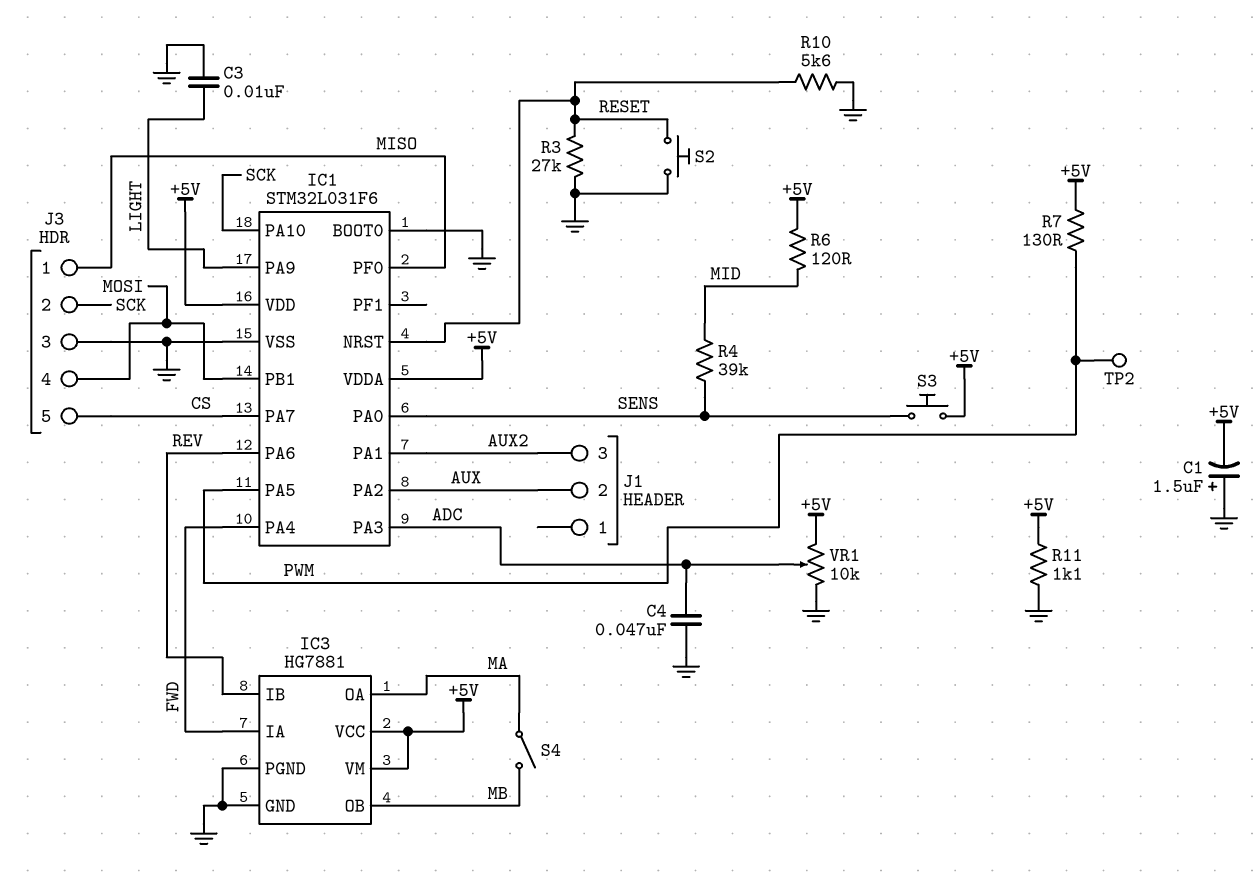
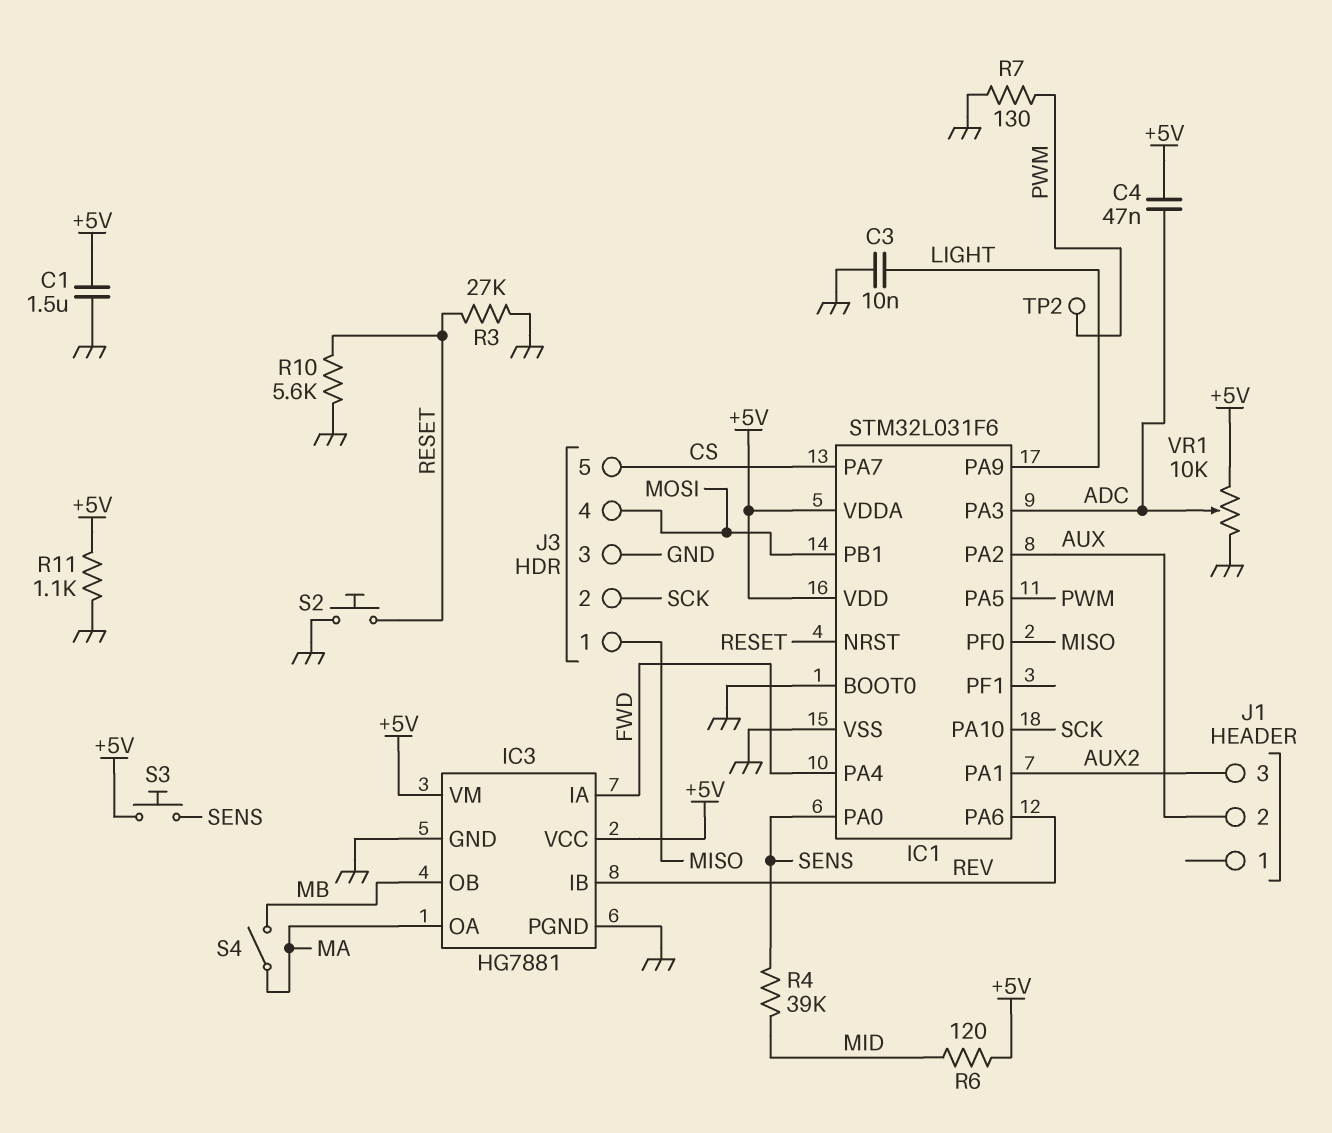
C1: 1.5uF (plus GND, minus +5V) -> 1.5uF (+5V, GND)
C4: 47nF (ADC, GND) -> 47nF (+5V, ADC)
R7: 130 (+5V, PWM) -> 130 (GND, PWM)

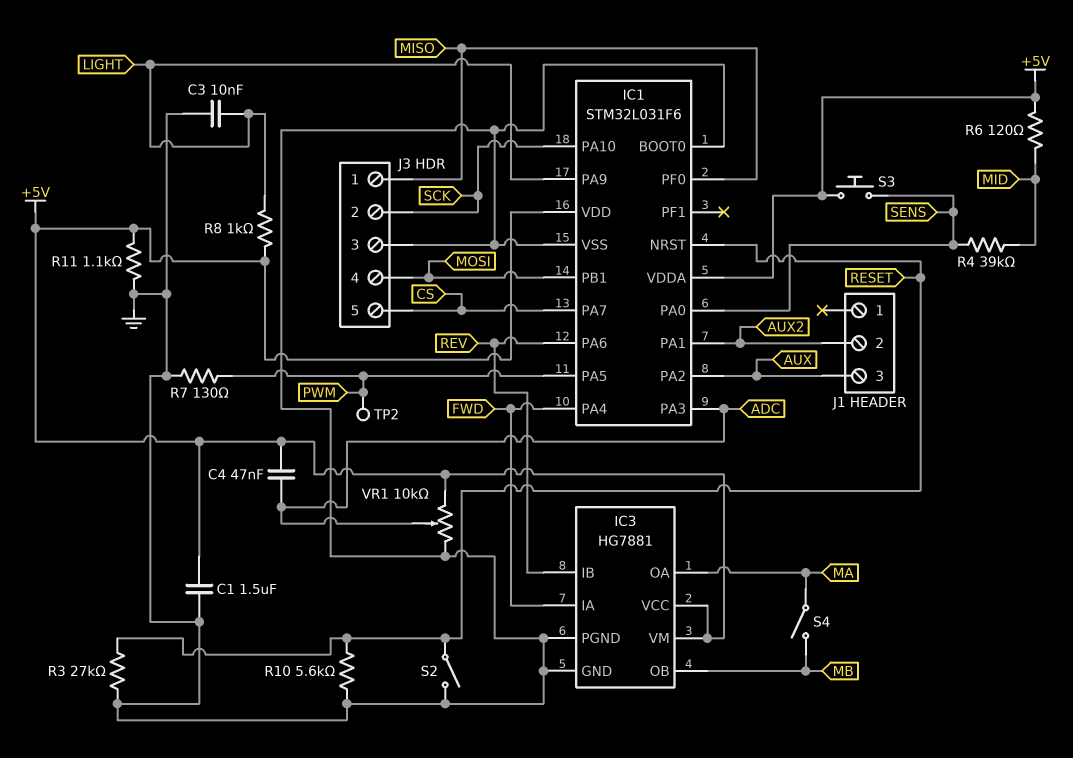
J1 pin 2: AUX -> AUX2
J1 pin 3: AUX2 -> AUX
R8: none -> 1k (+5V, LIGHT)
S2: button (GND, RESET) -> switch (GND, RESET)

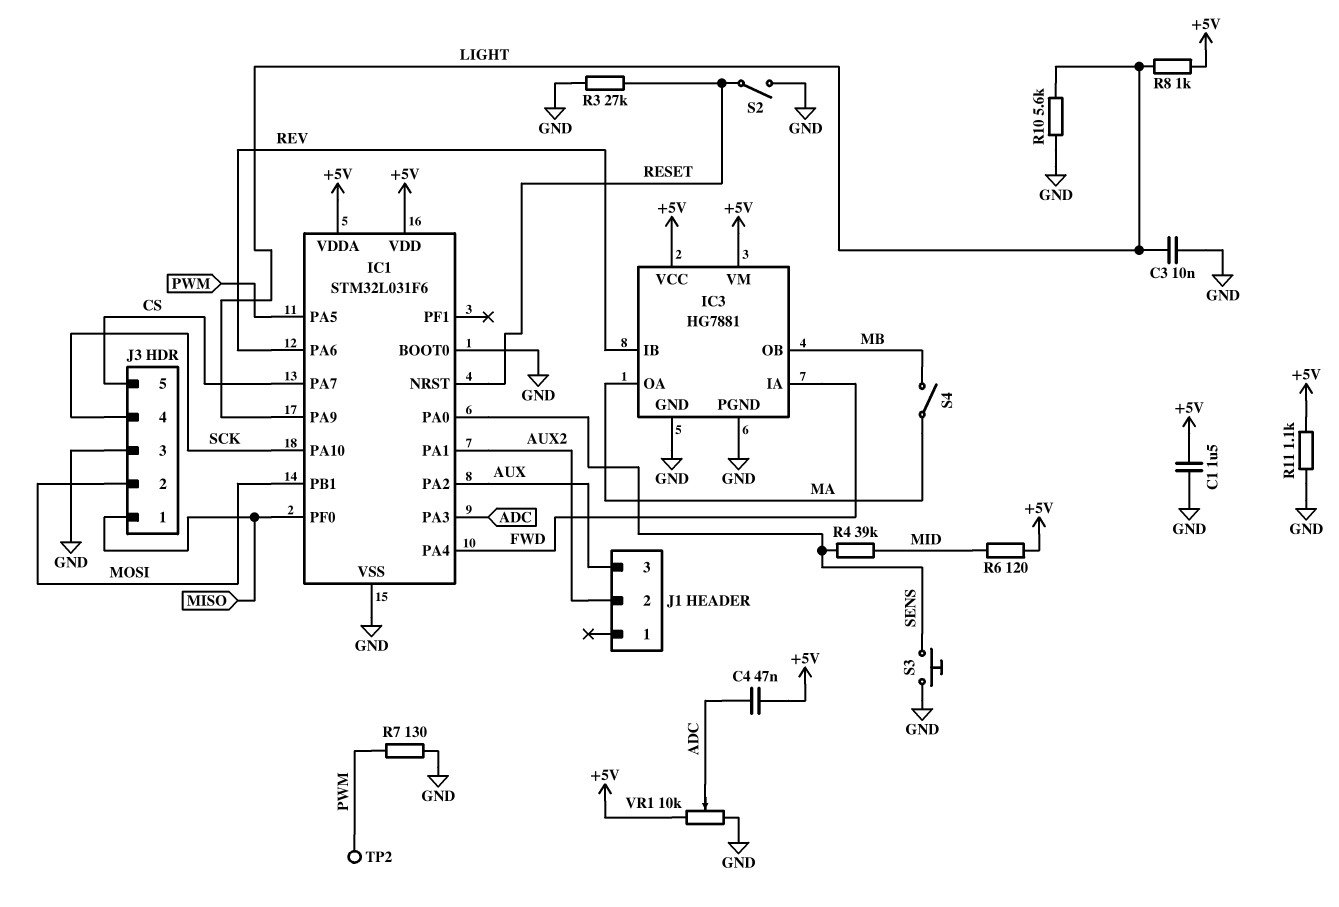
J3 pin 2: SCK -> MOSI
J3 pin 4: MOSI -> SCK
R10: 5.6k (GND, RESET) -> 5.6k (GND, LIGHT)
S3: button (+5V, SENS) -> button (GND, SENS)

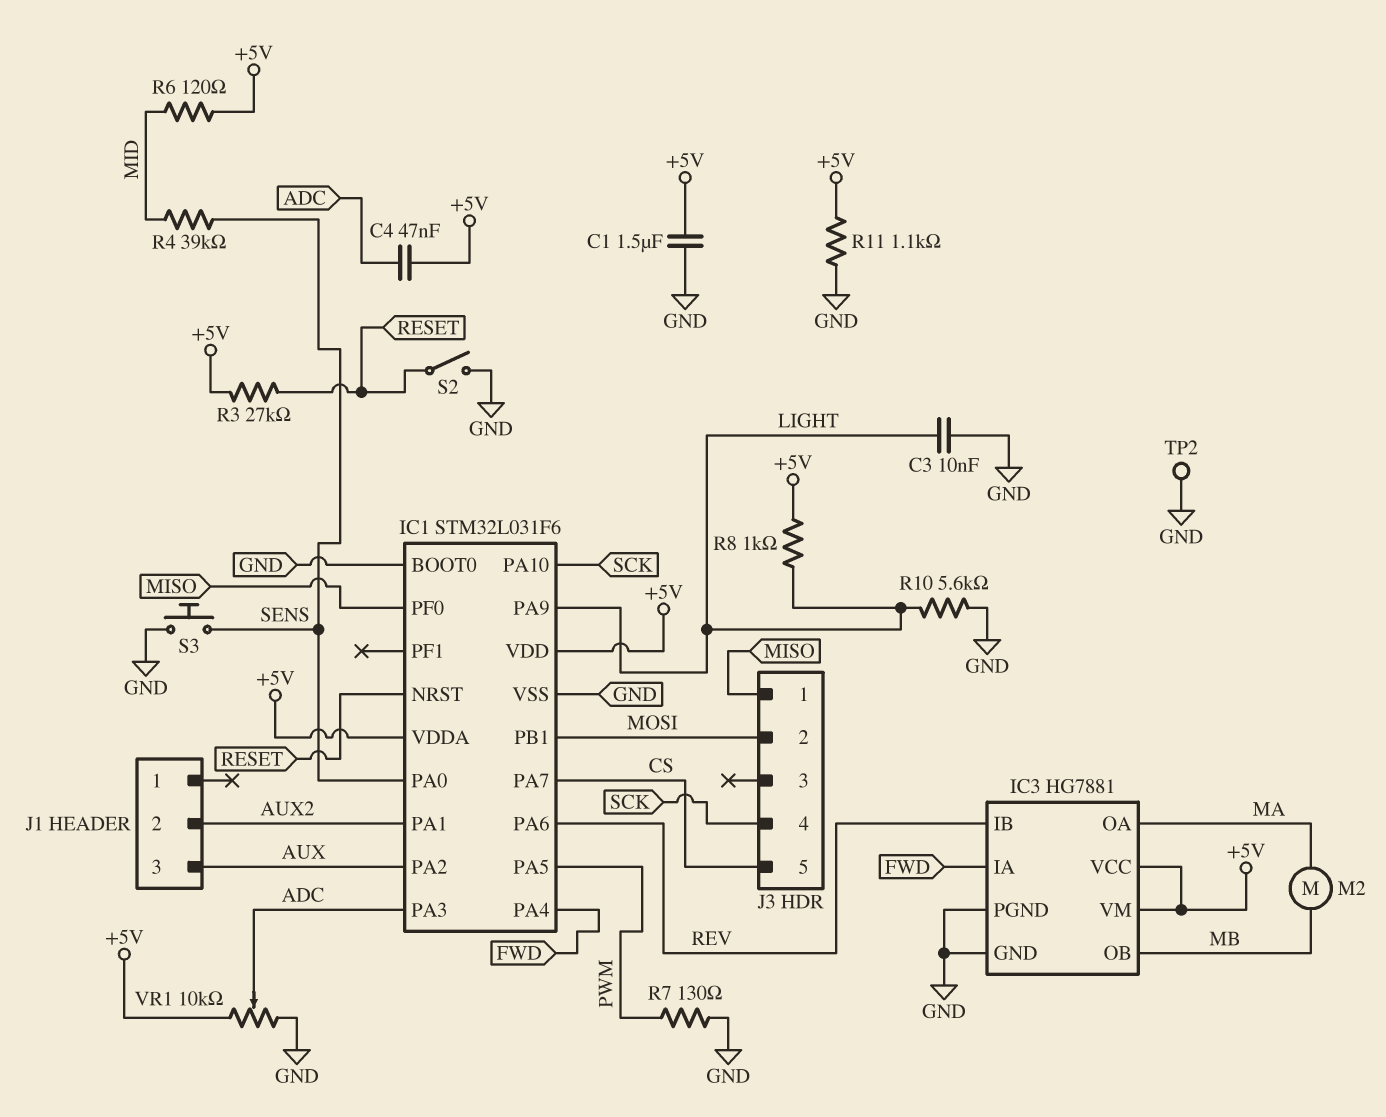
J3 pin 3: GND -> none
M2: none -> motor (MA, MB)
R3: 27k (GND, RESET) -> 27k (+5V, RESET)
S4: switch (MA, MB) -> none
TP2: test point (PWM) -> test point (GND)

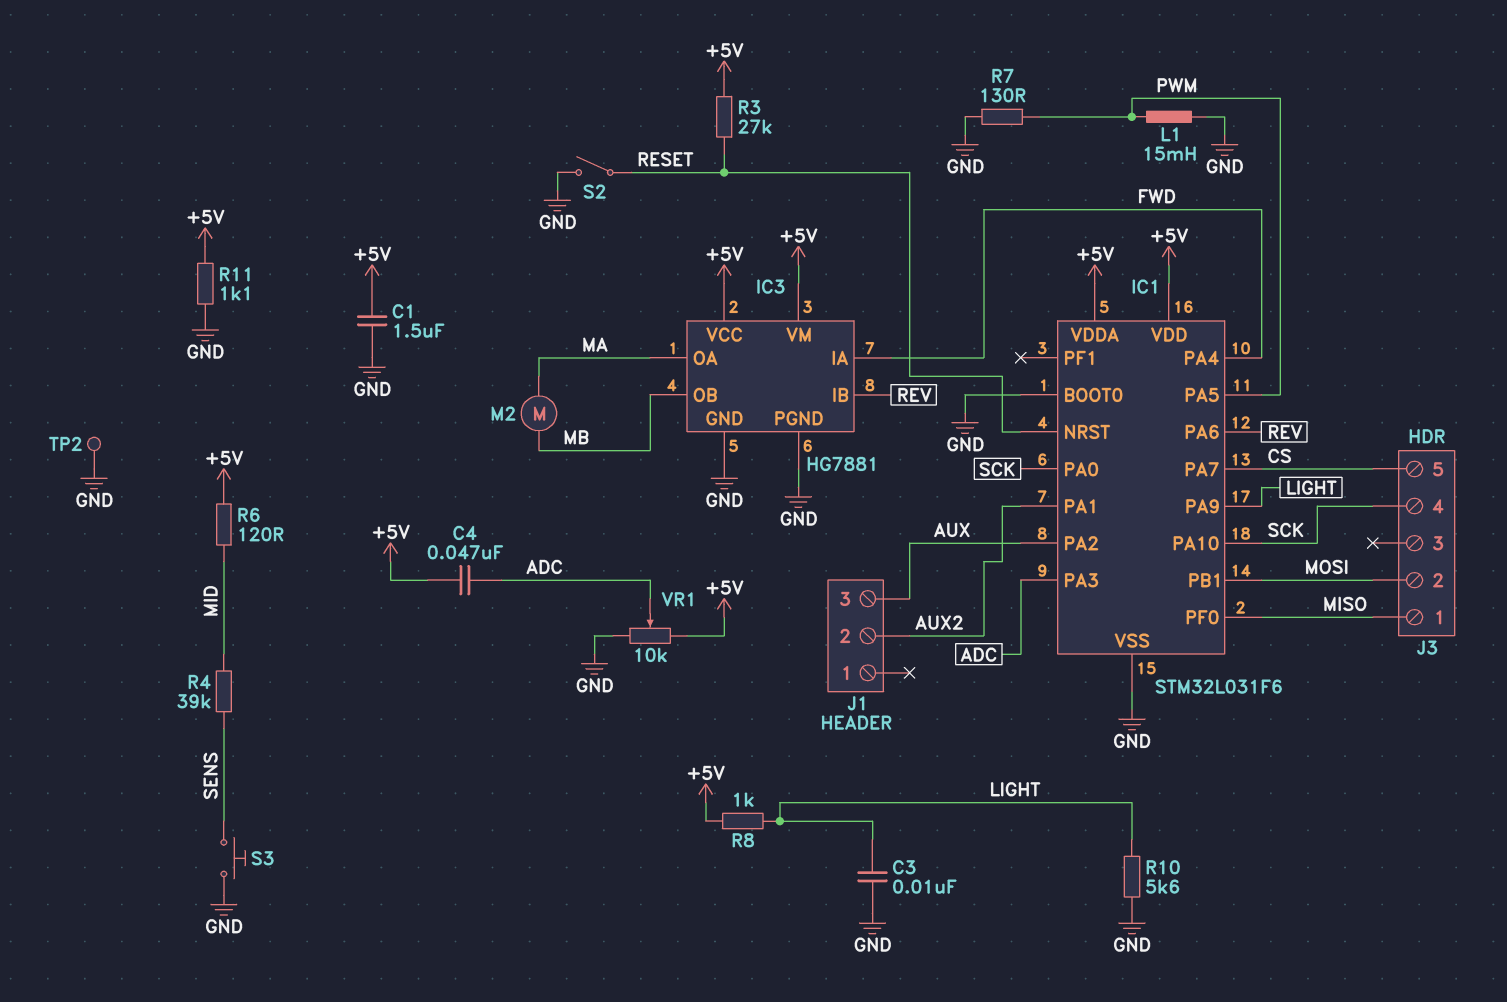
IC1 pin PA0: SENS -> SCK
L1: none -> 15mH (GND, PWM)

